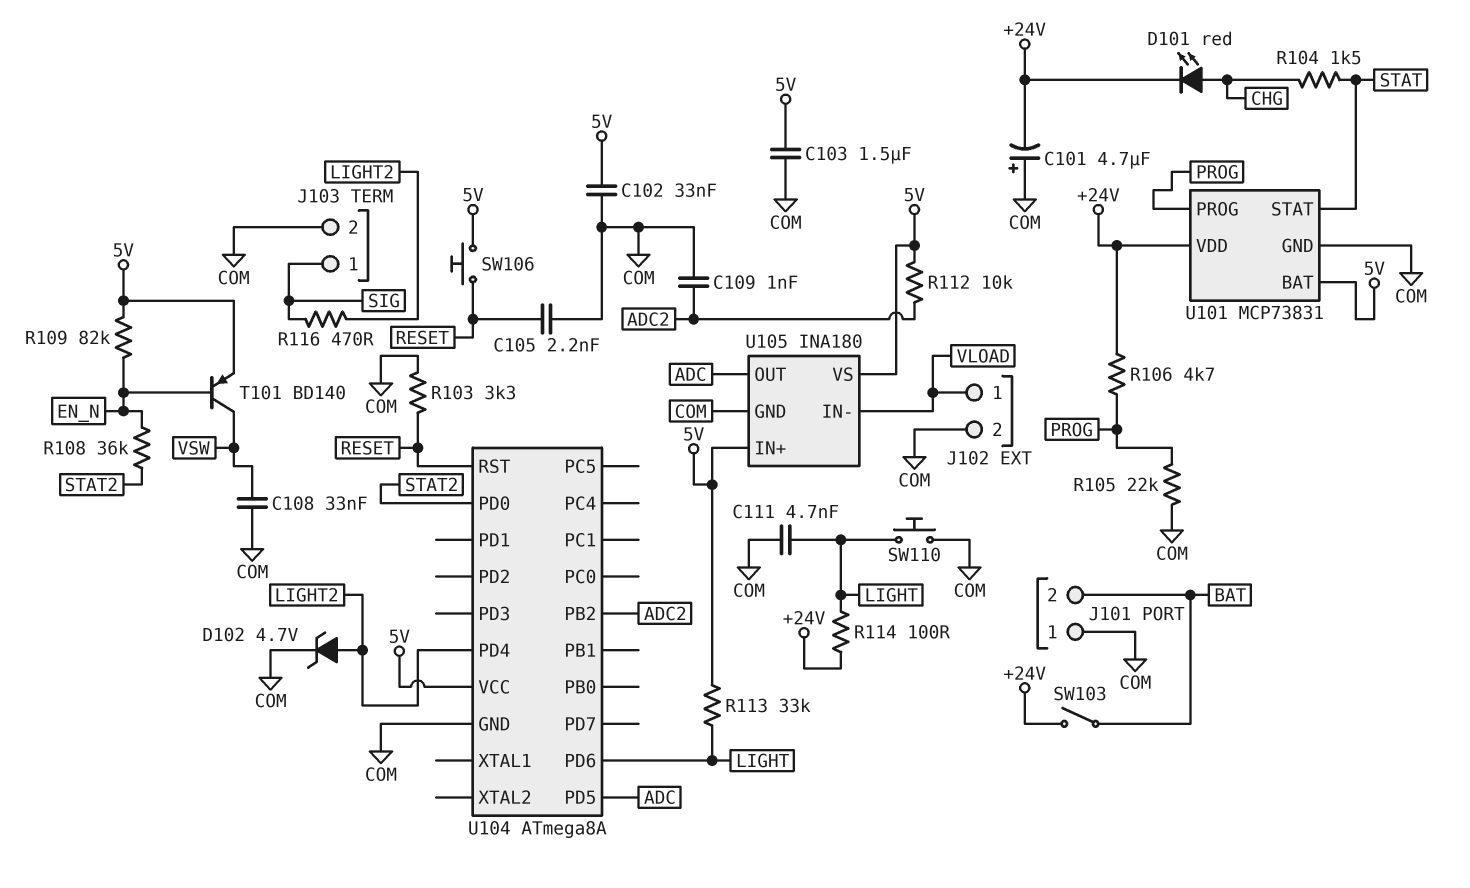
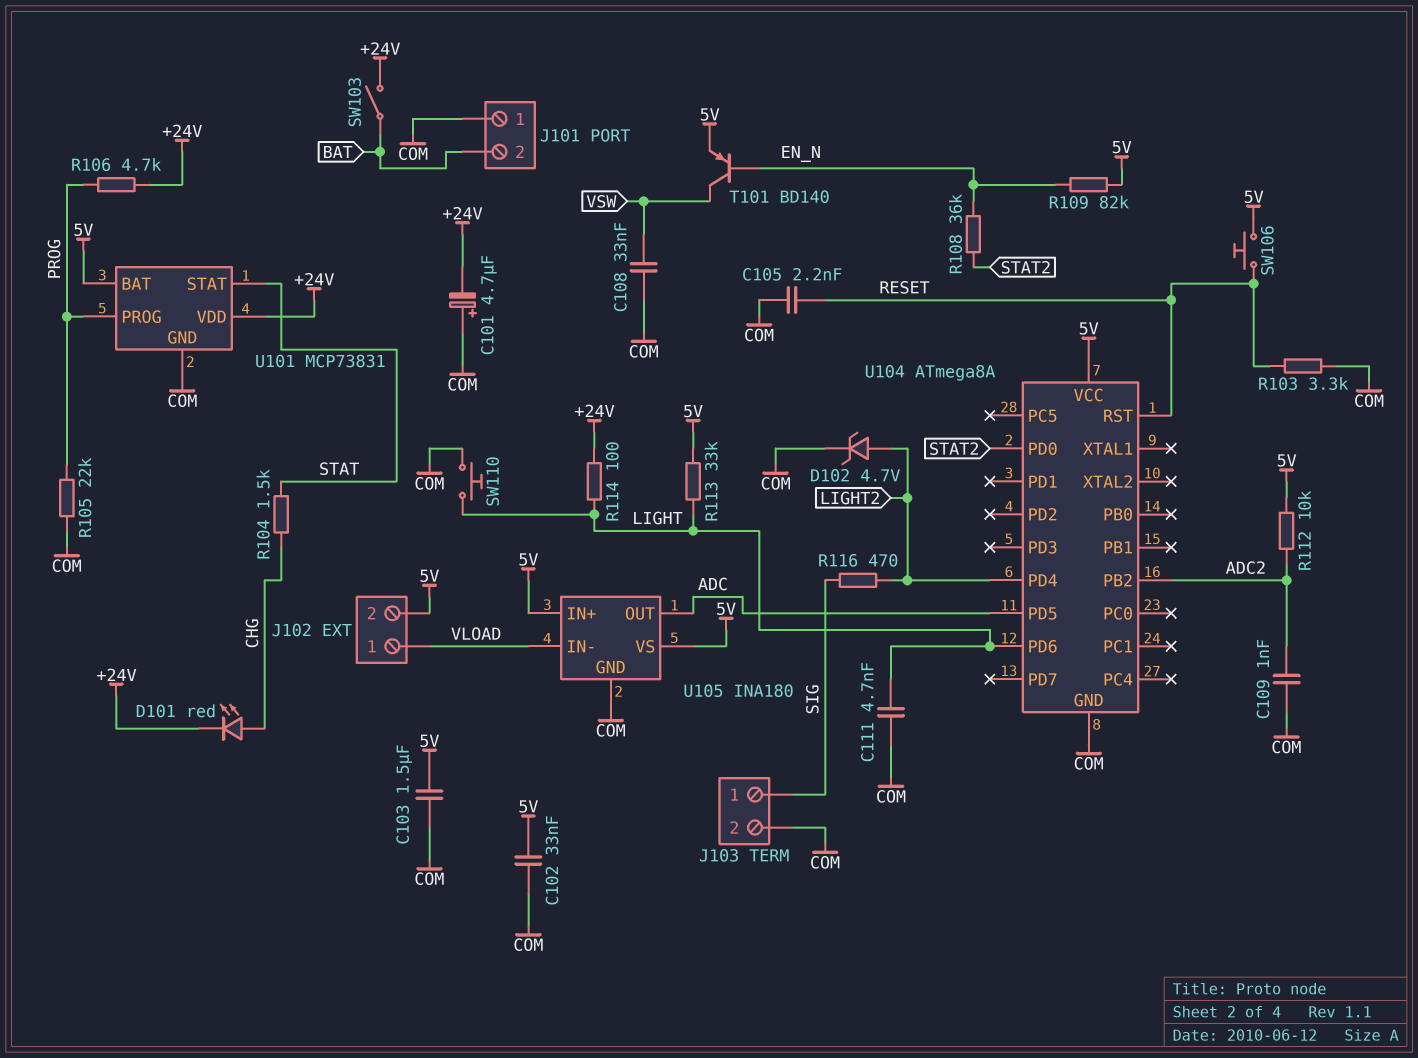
J102 pin 2: COM -> 5V

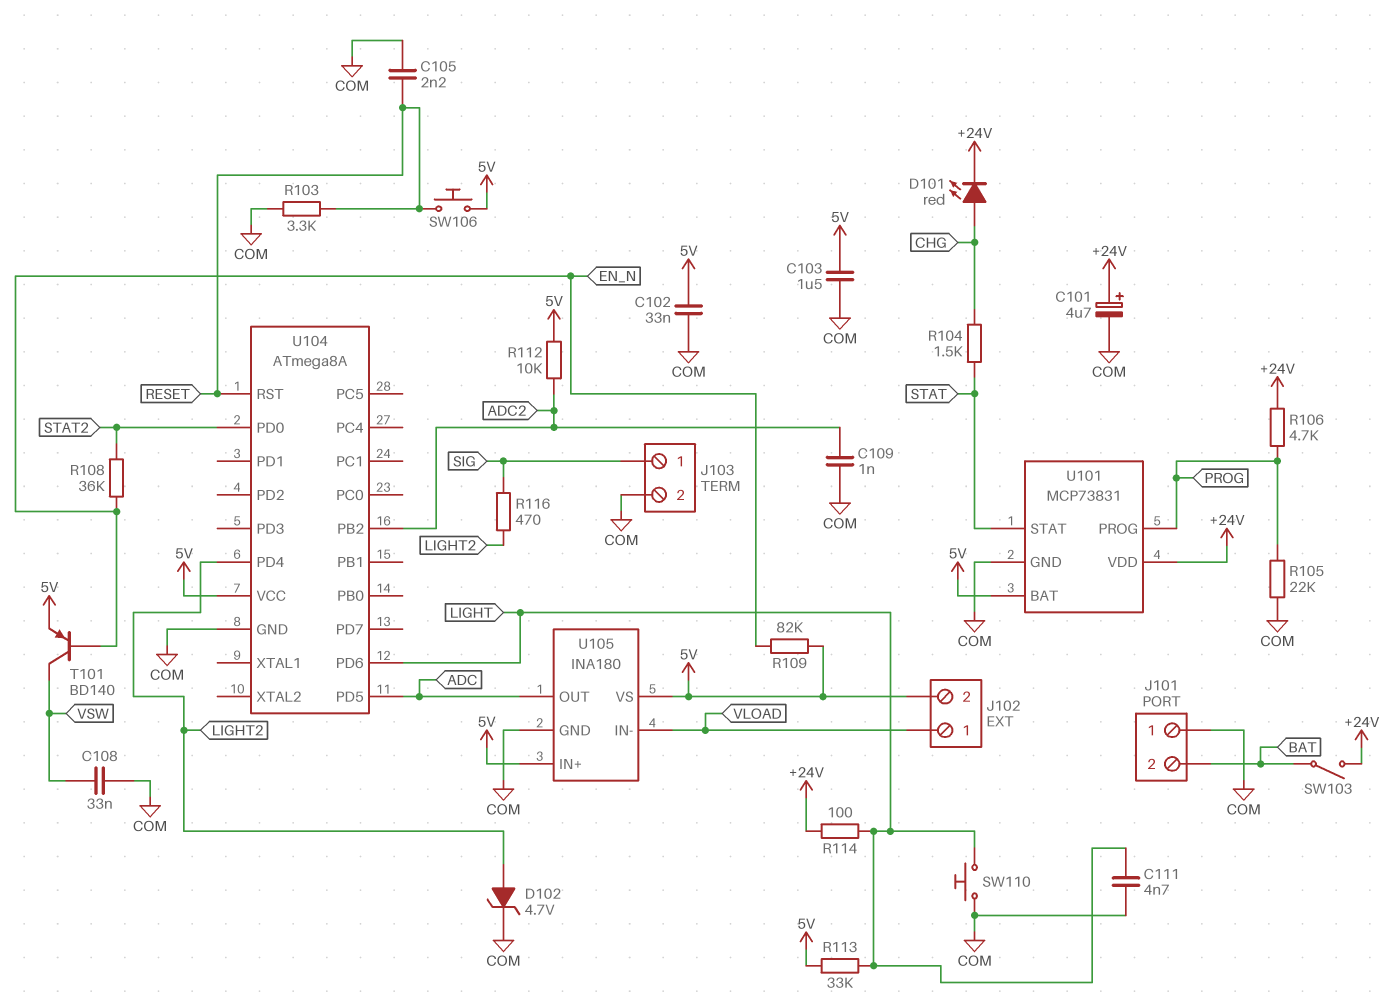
C101: 4.7uF (plus COM, minus +24V) -> 4.7uF (plus +24V, minus COM)

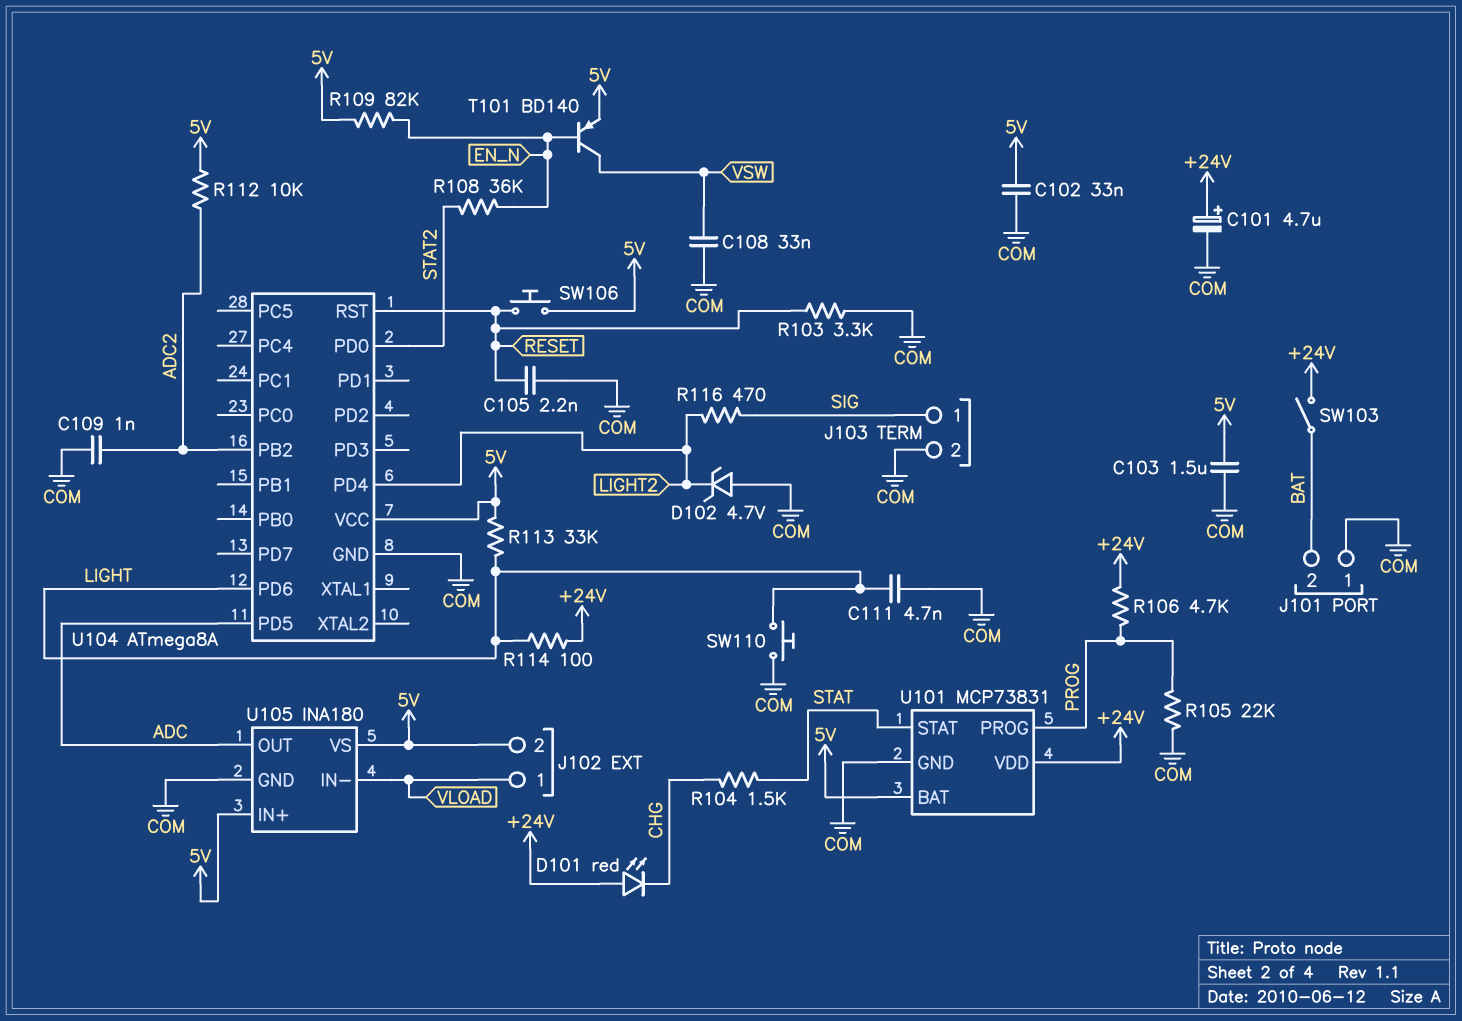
D101: LED red (A CHG, K +24V) -> LED red (A +24V, K CHG)
D102: zener 4.7V (A LIGHT2, K COM) -> zener 4.7V (A COM, K LIGHT2)

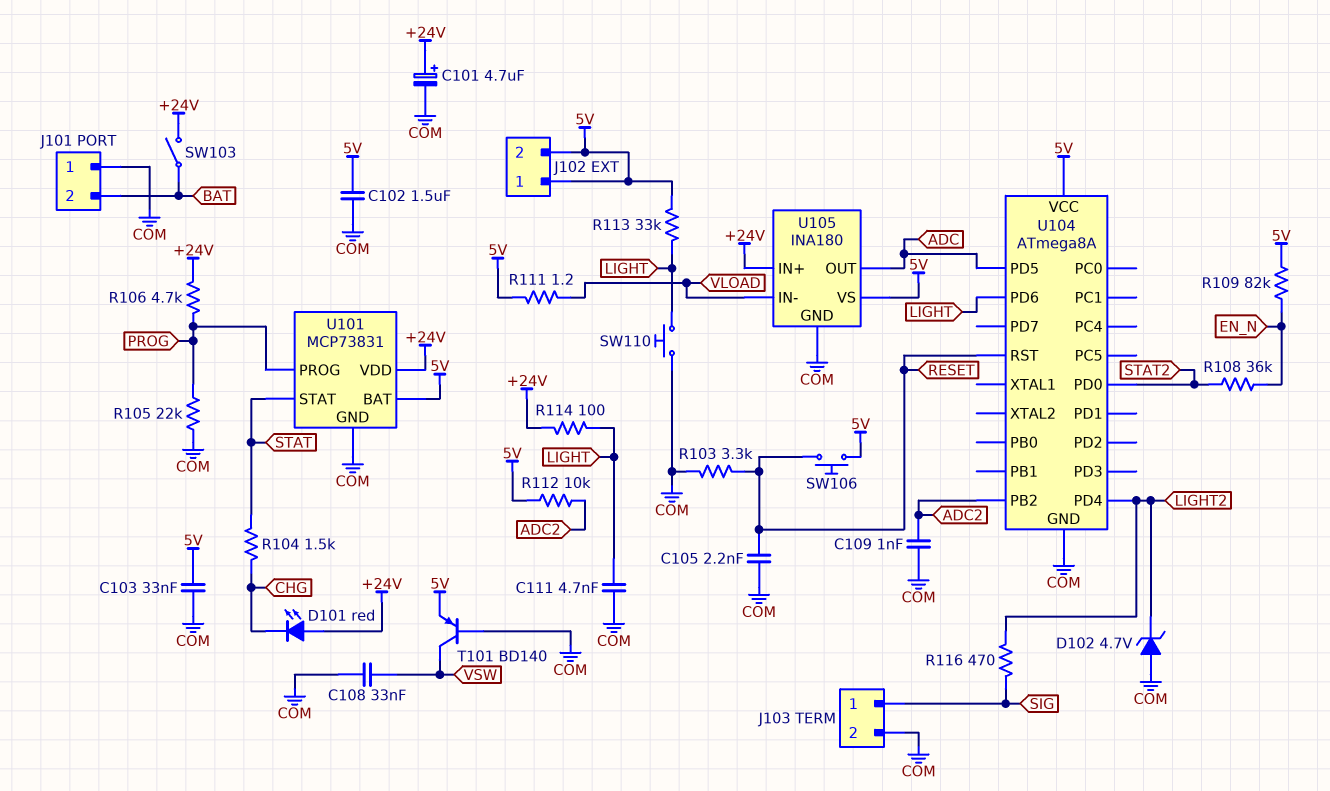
C102: 33nF (5V, COM) -> 1.5uF (5V, COM)
C103: 1.5uF (5V, COM) -> 33nF (5V, COM)
J102 pin 1: VLOAD -> 5V
R111: none -> 1.2 (5V, VLOAD)
T101: PNP BD140 (B EN_N, C VSW, E 5V) -> PNP BD140 (B COM, C VSW, E 5V)
U105 pin IN+: 5V -> +24V

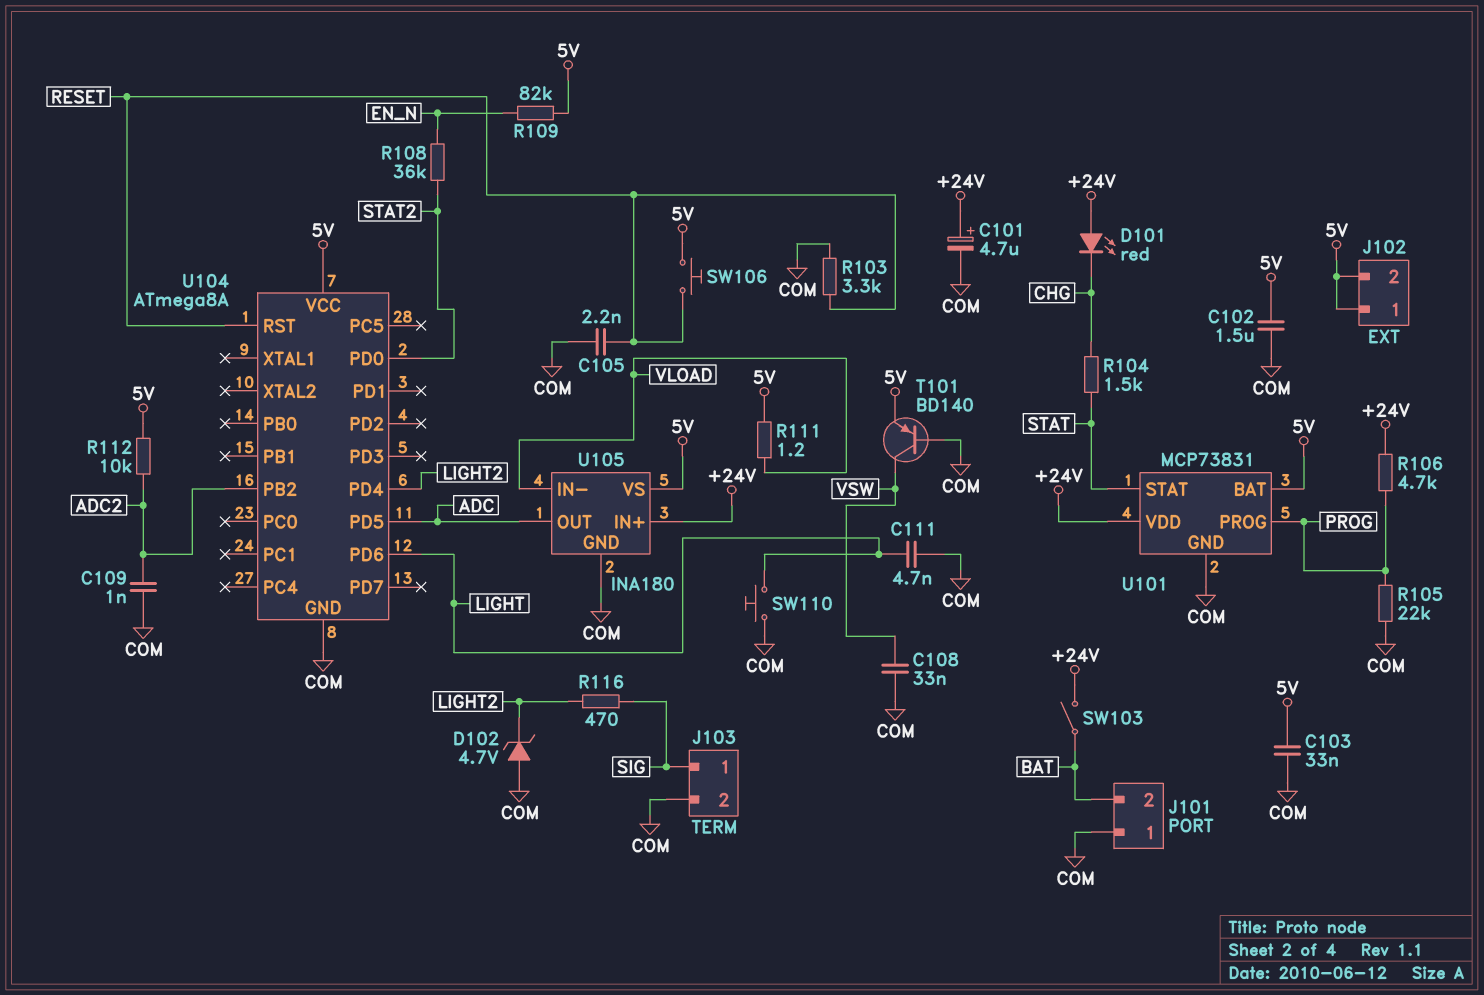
R113: 33k (5V, LIGHT) -> none
R114: 100 (+24V, LIGHT) -> none

